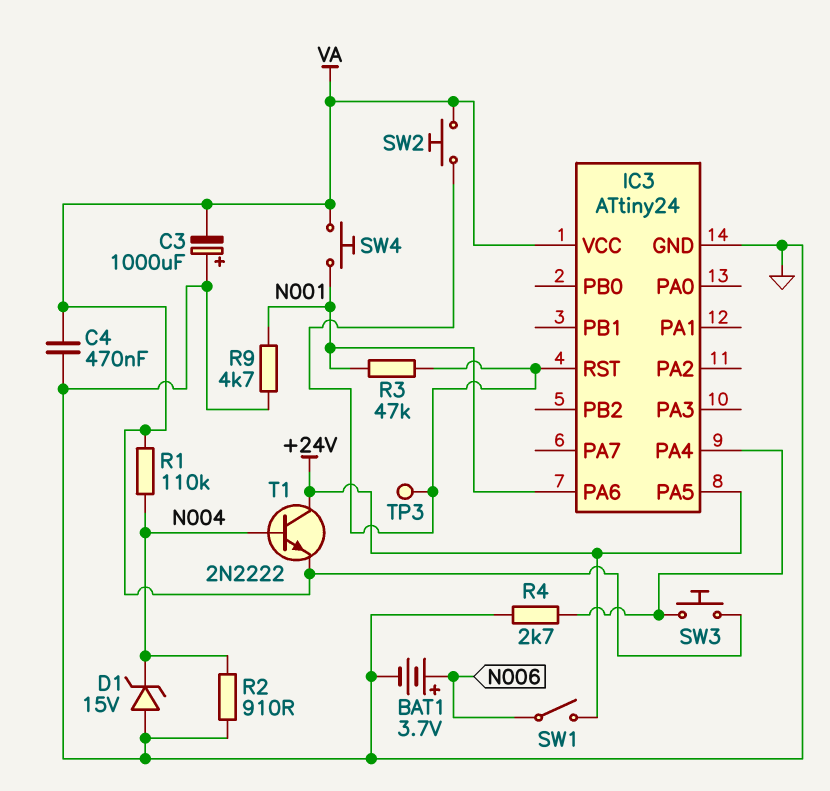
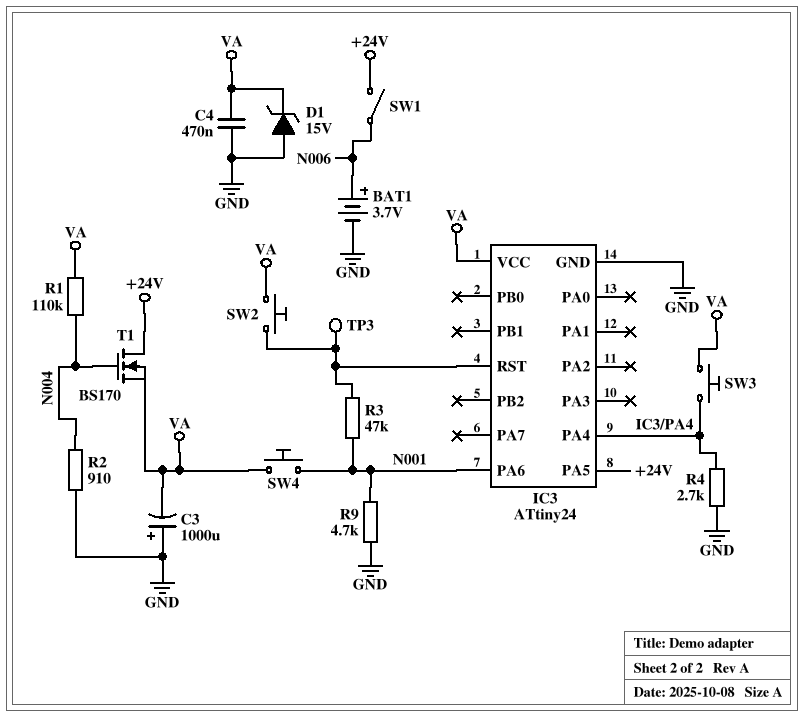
D1: zener 15V (A GND, K N004) -> zener 15V (A GND, K VA)
T1: NPN 2N2222 (B N004, C +24V, E VA) -> NMOS BS170 (G N004, D +24V, S VA)

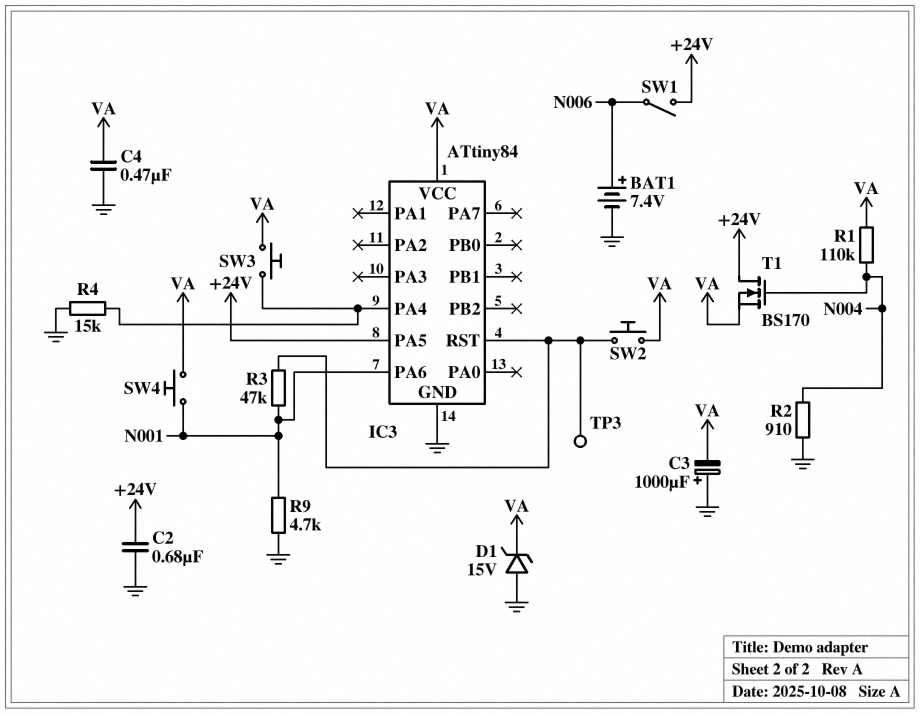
BAT1: 3.7V (plus N006, minus GND) -> 7.4V (plus N006, minus GND)
C2: none -> 680nF (+24V, GND)
IC3: ATtiny24 -> ATtiny84
R4: 2.7k (GND, IC3/PA4) -> 15k (GND, IC3/PA4)

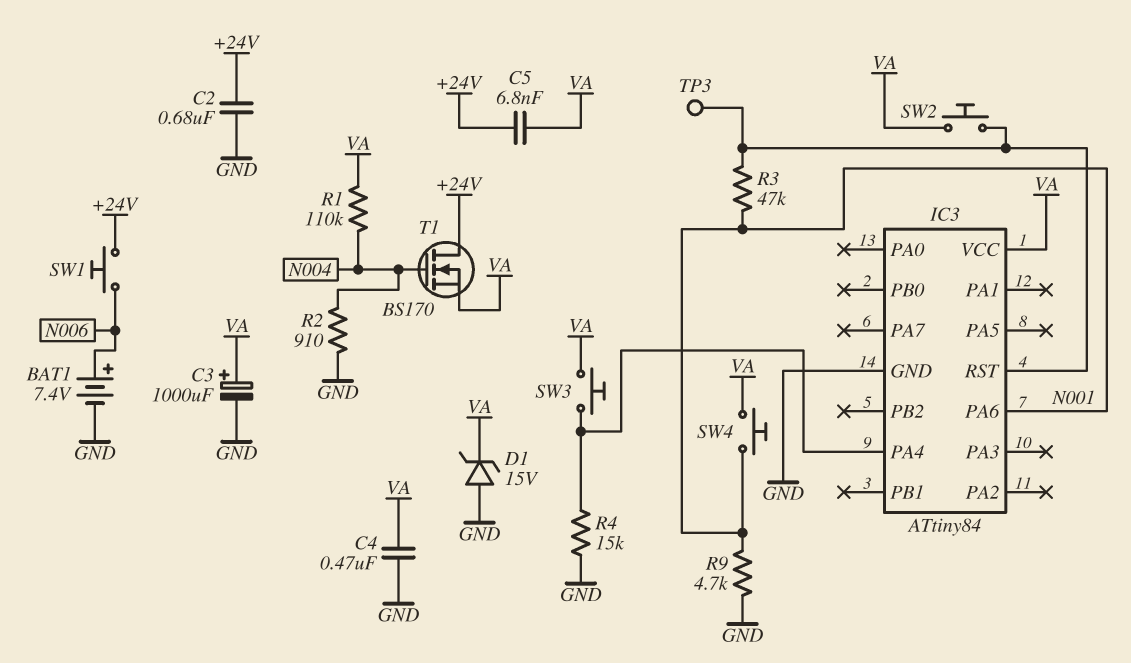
C3: 1000uF (plus GND, minus VA) -> 1000uF (plus VA, minus GND)
C5: none -> 6.8nF (+24V, VA)
IC3 pin PA5: +24V -> none
SW1: switch (+24V, N006) -> button (+24V, N006)

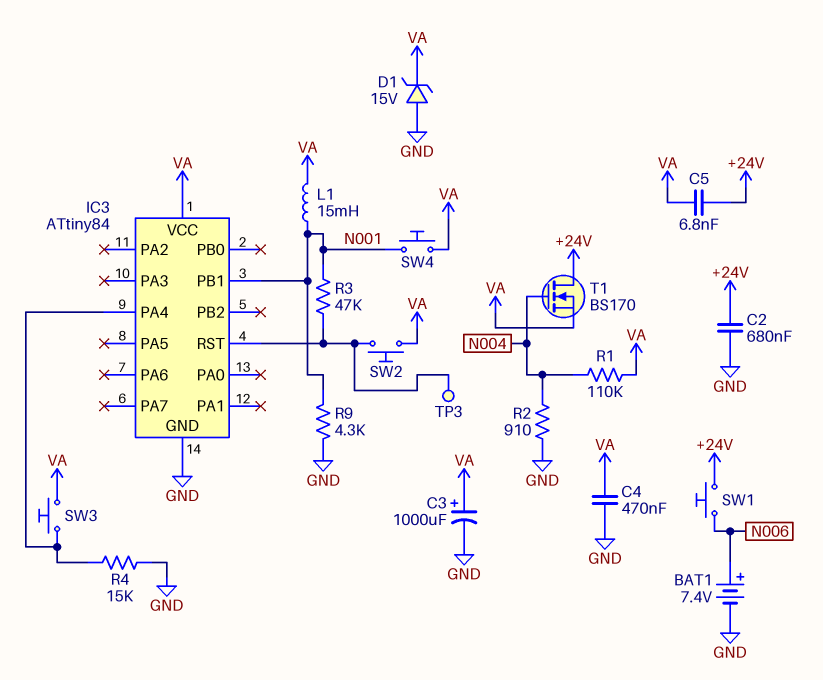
IC3 pin PA6: N001 -> none
IC3 pin PB1: none -> N001
L1: none -> 15mH (N001, VA)
R9: 4.7k (GND, N001) -> 4.3k (GND, N001)

